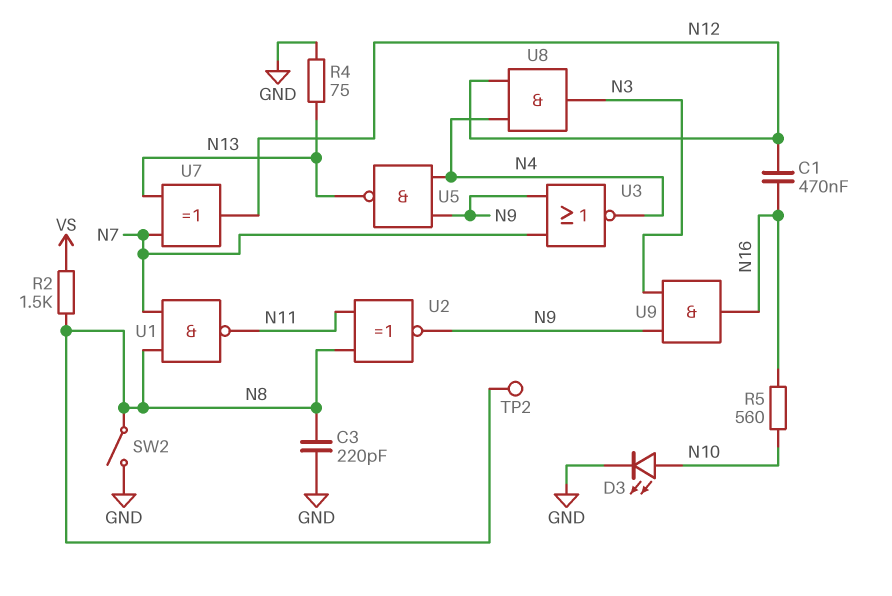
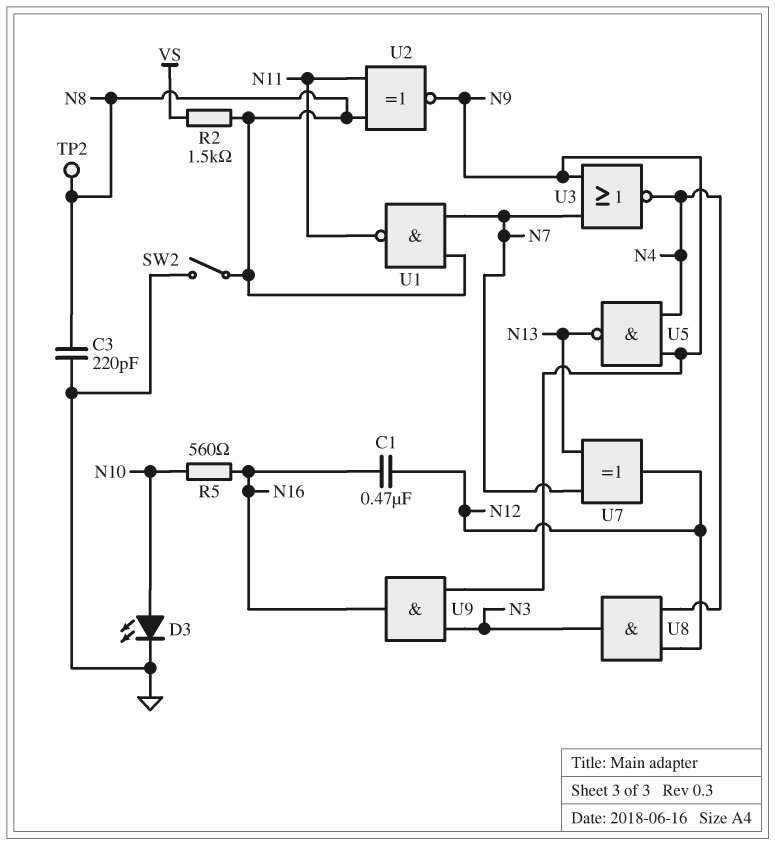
R4: 75 (GND, N13) -> none

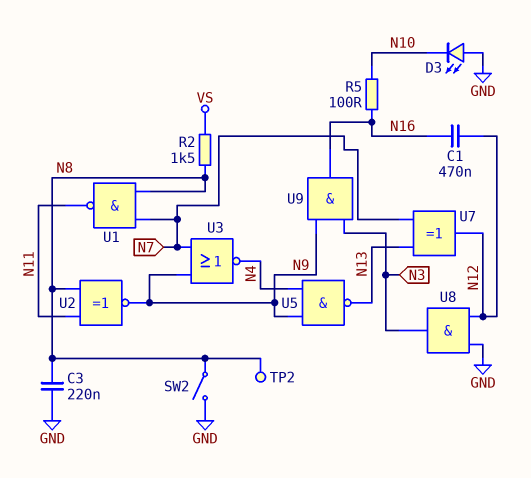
C3: 220pF (GND, N8) -> 220nF (GND, N8)
D3: LED (A N10, K GND) -> LED (A GND, K N10)
R5: 560 (N10, N16) -> 100 (N10, N16)
U8: AND (in N4, in N12, out N3) -> AND (in GND, in N12, out N3)

